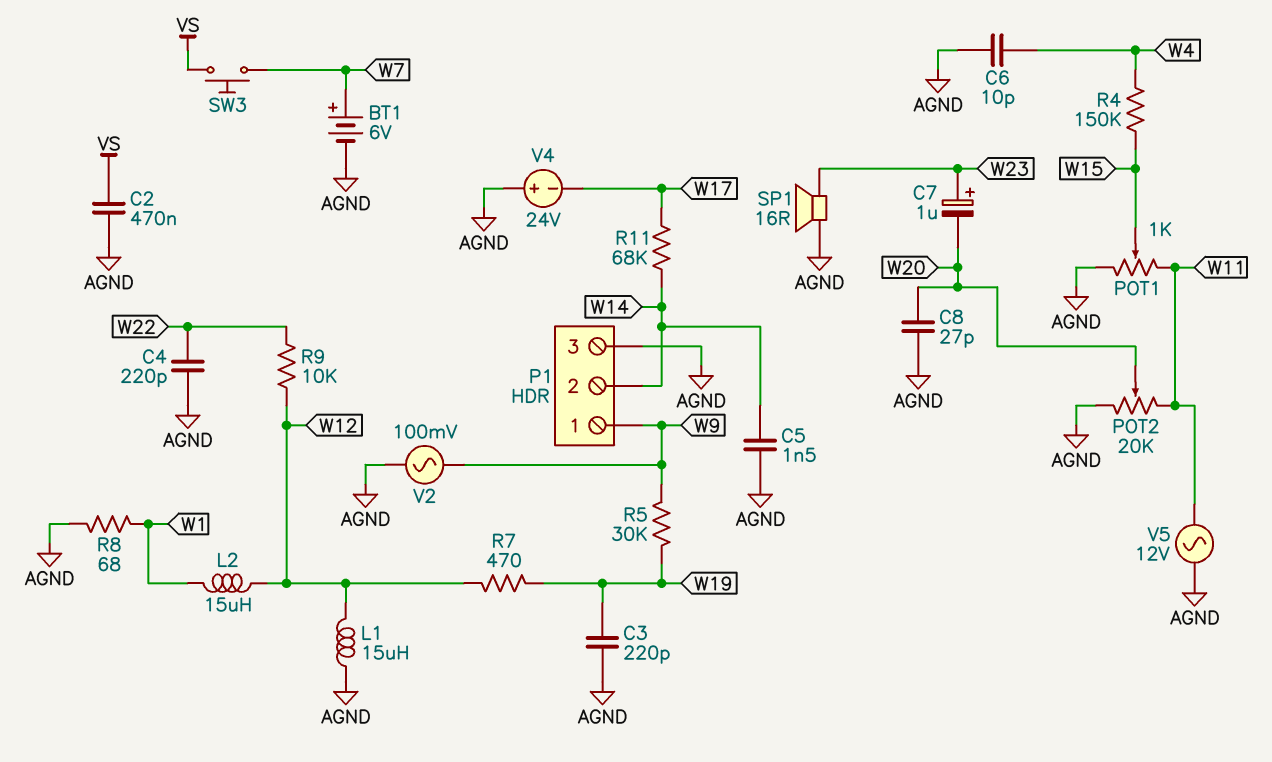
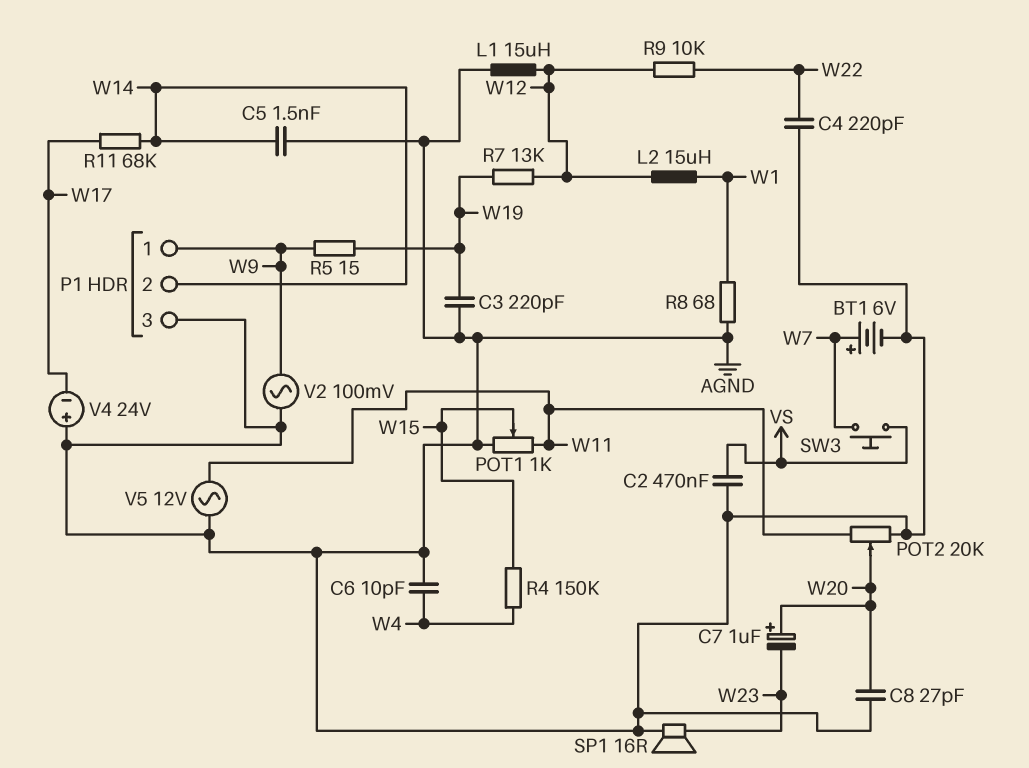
C7: 1uF (plus W23, minus W20) -> 1uF (plus W20, minus W23)
R5: 30k (W9, W19) -> 15 (W9, W19)
R7: 470 (W12, W19) -> 13k (W12, W19)

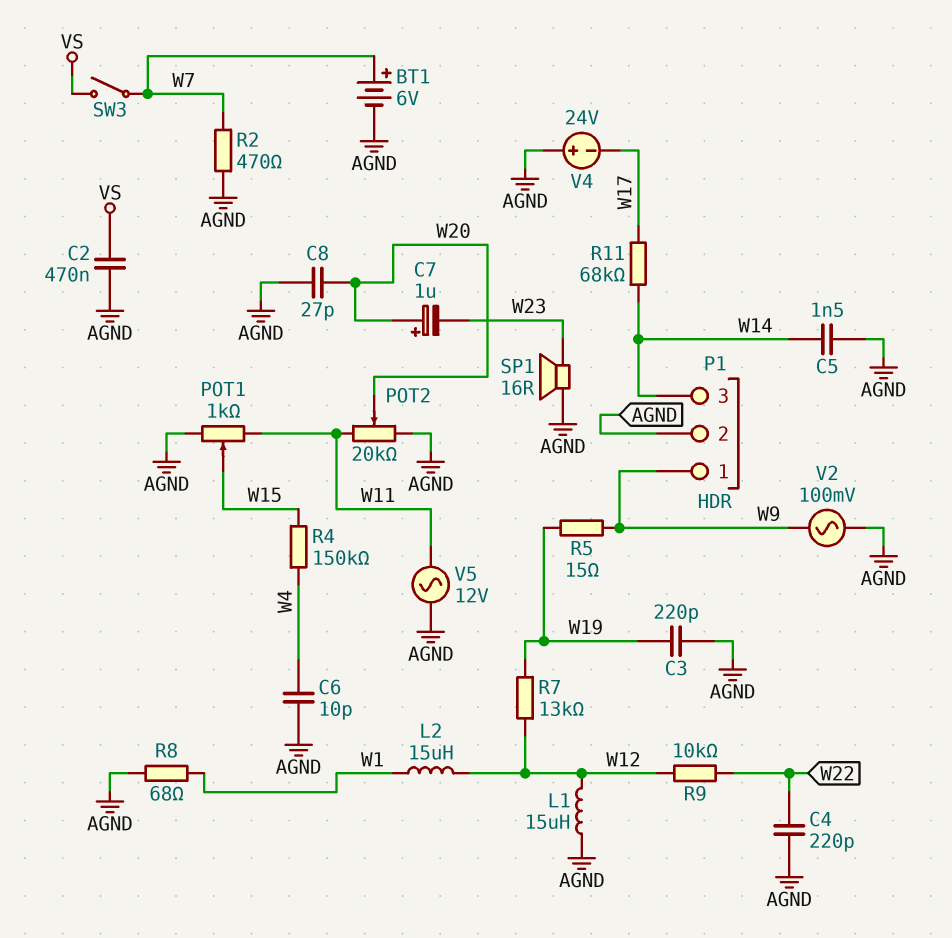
P1 pin 2: W14 -> AGND
P1 pin 3: AGND -> W14
R2: none -> 470 (AGND, W7)
SW3: button (VS, W7) -> switch (VS, W7)

